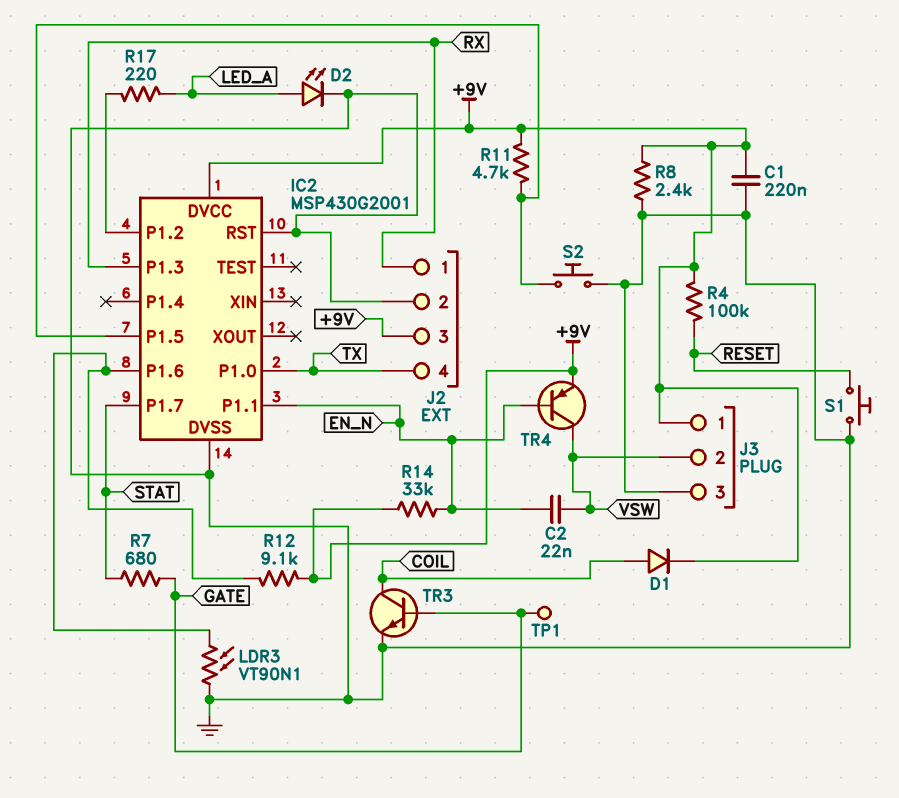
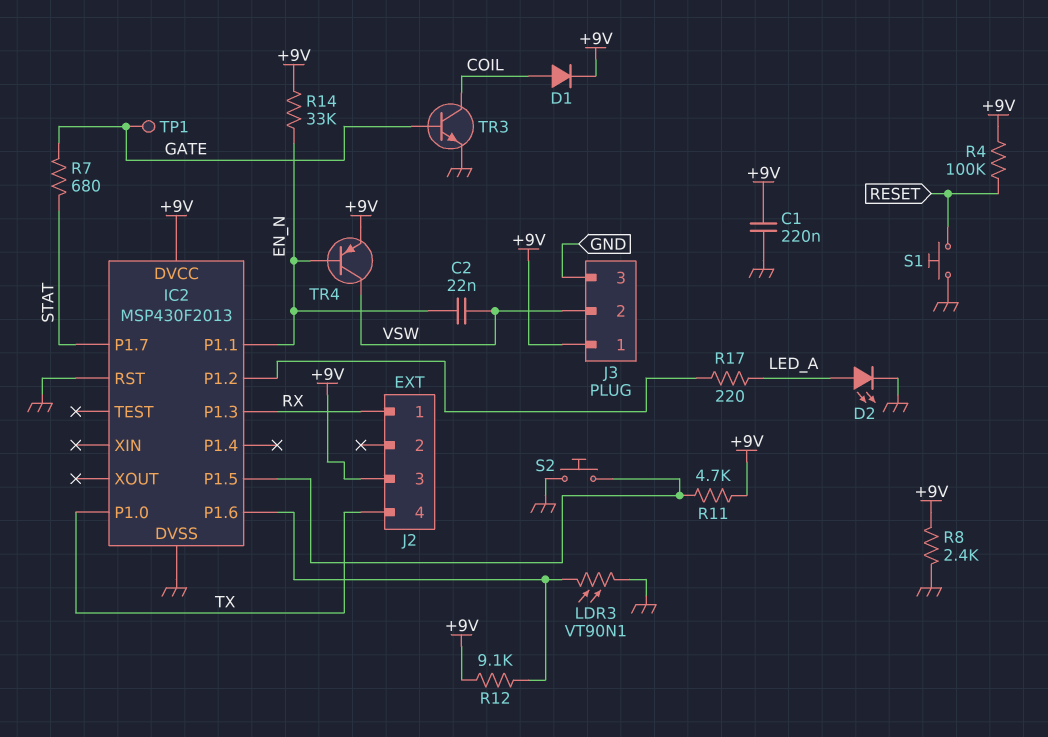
IC2: MSP430G2001 -> MSP430F2013
J2 pin 2: GND -> none

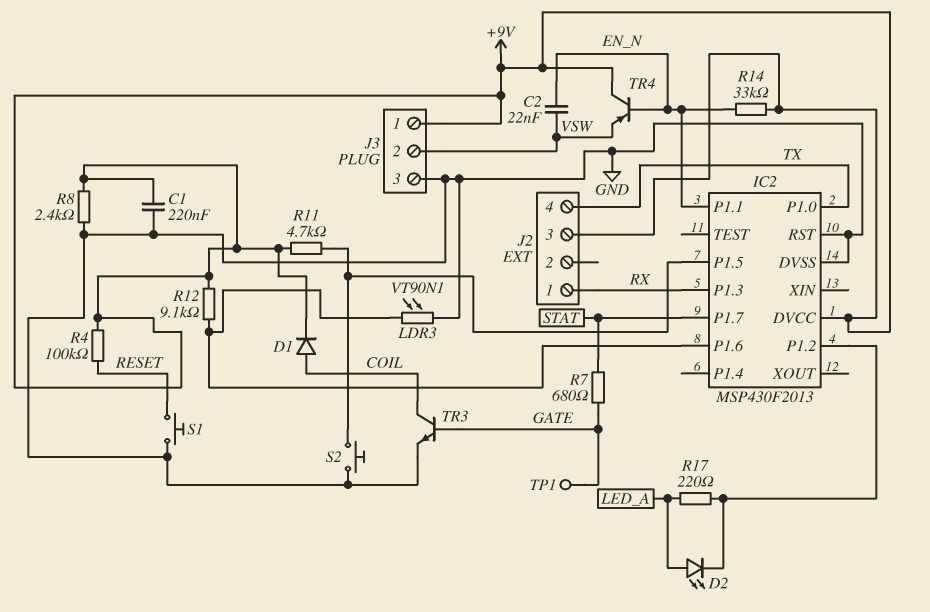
D2: LED (A LED_A, K GND) -> LED (A LED_A, K IC2/P1.2)
TR4: PNP (B EN_N, C VSW, E +9V) -> PNP (B EN_N, C +9V, E VSW)

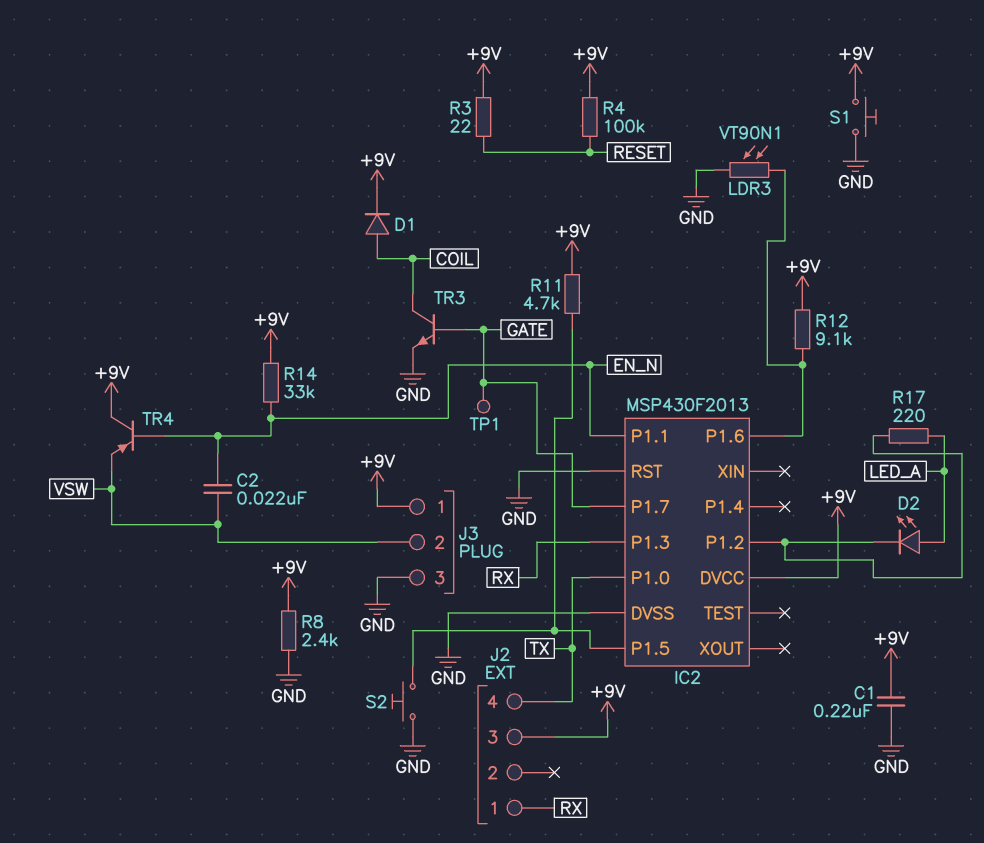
IC2 pin P1.7: STAT -> GATE
R3: none -> 22 (+9V, RESET)
R7: 680 (GATE, STAT) -> none
S1: button (GND, RESET) -> button (+9V, GND)

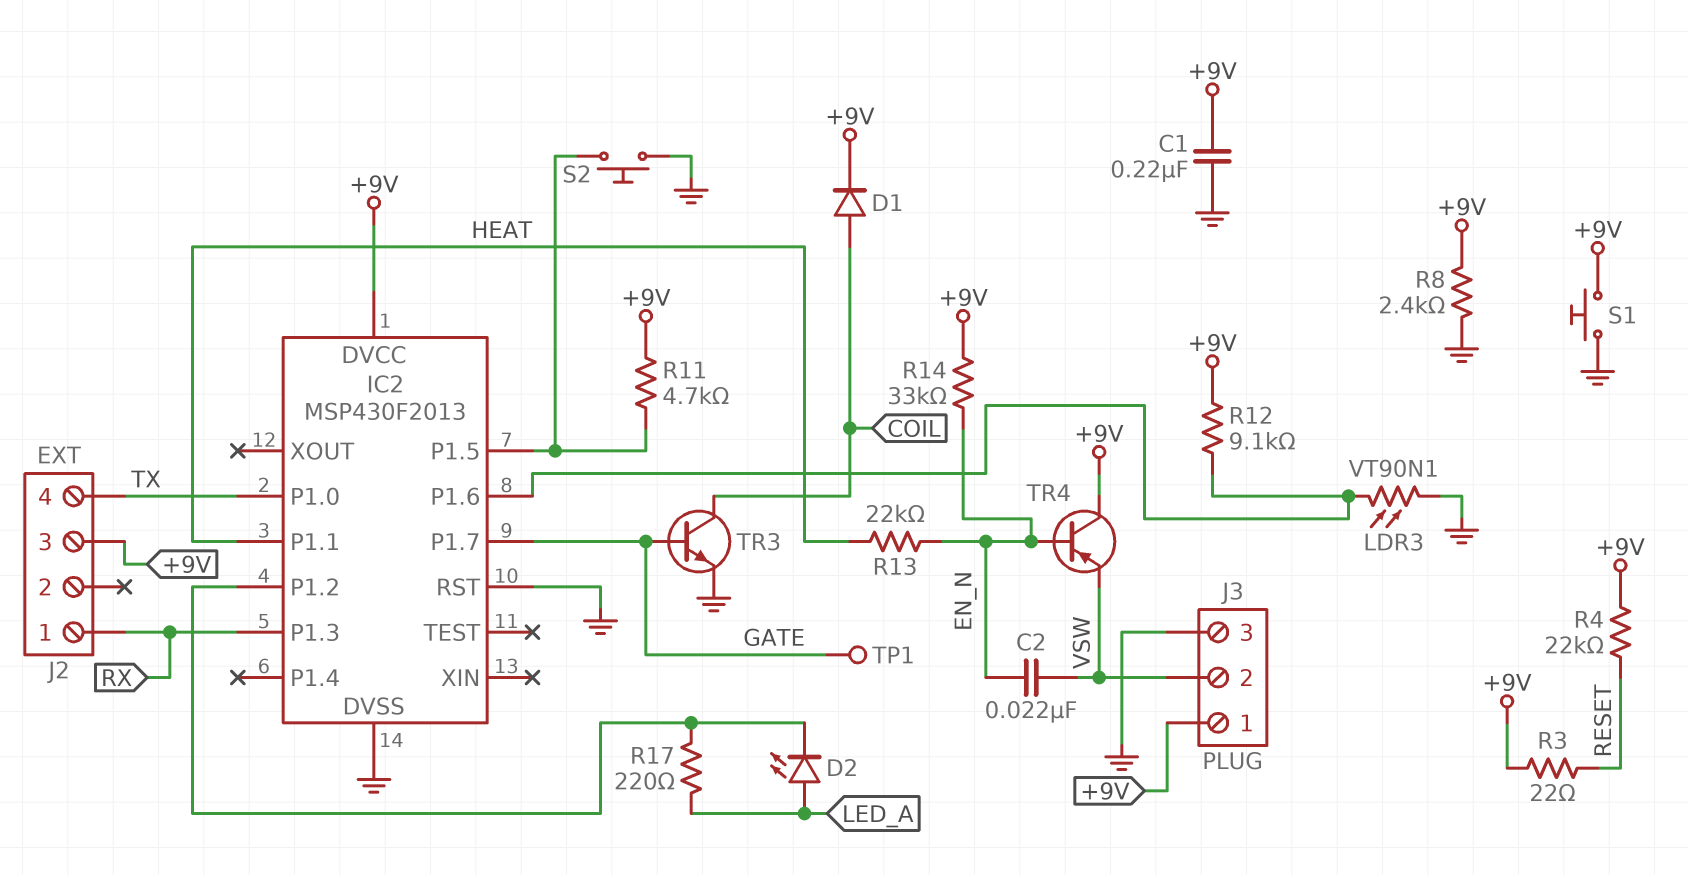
IC2 pin P1.1: EN_N -> HEAT
R4: 100k (+9V, RESET) -> 22k (+9V, RESET)
R13: none -> 22k (EN_N, HEAT)

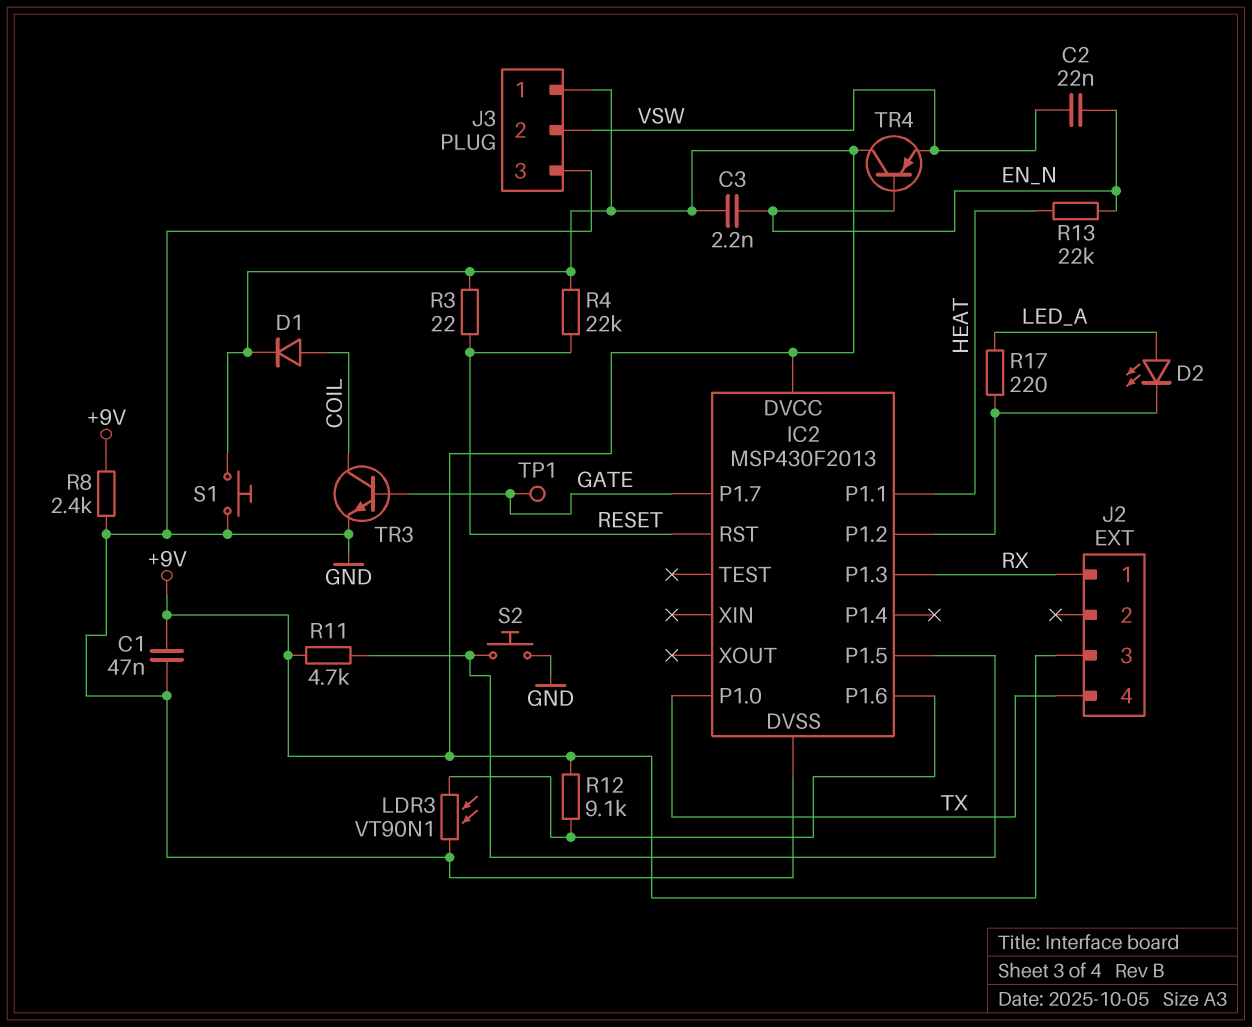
C1: 220nF (+9V, GND) -> 47nF (+9V, GND)
C3: none -> 2.2nF (+9V, EN_N)
IC2 pin RST: GND -> RESET
R14: 33k (+9V, EN_N) -> none

